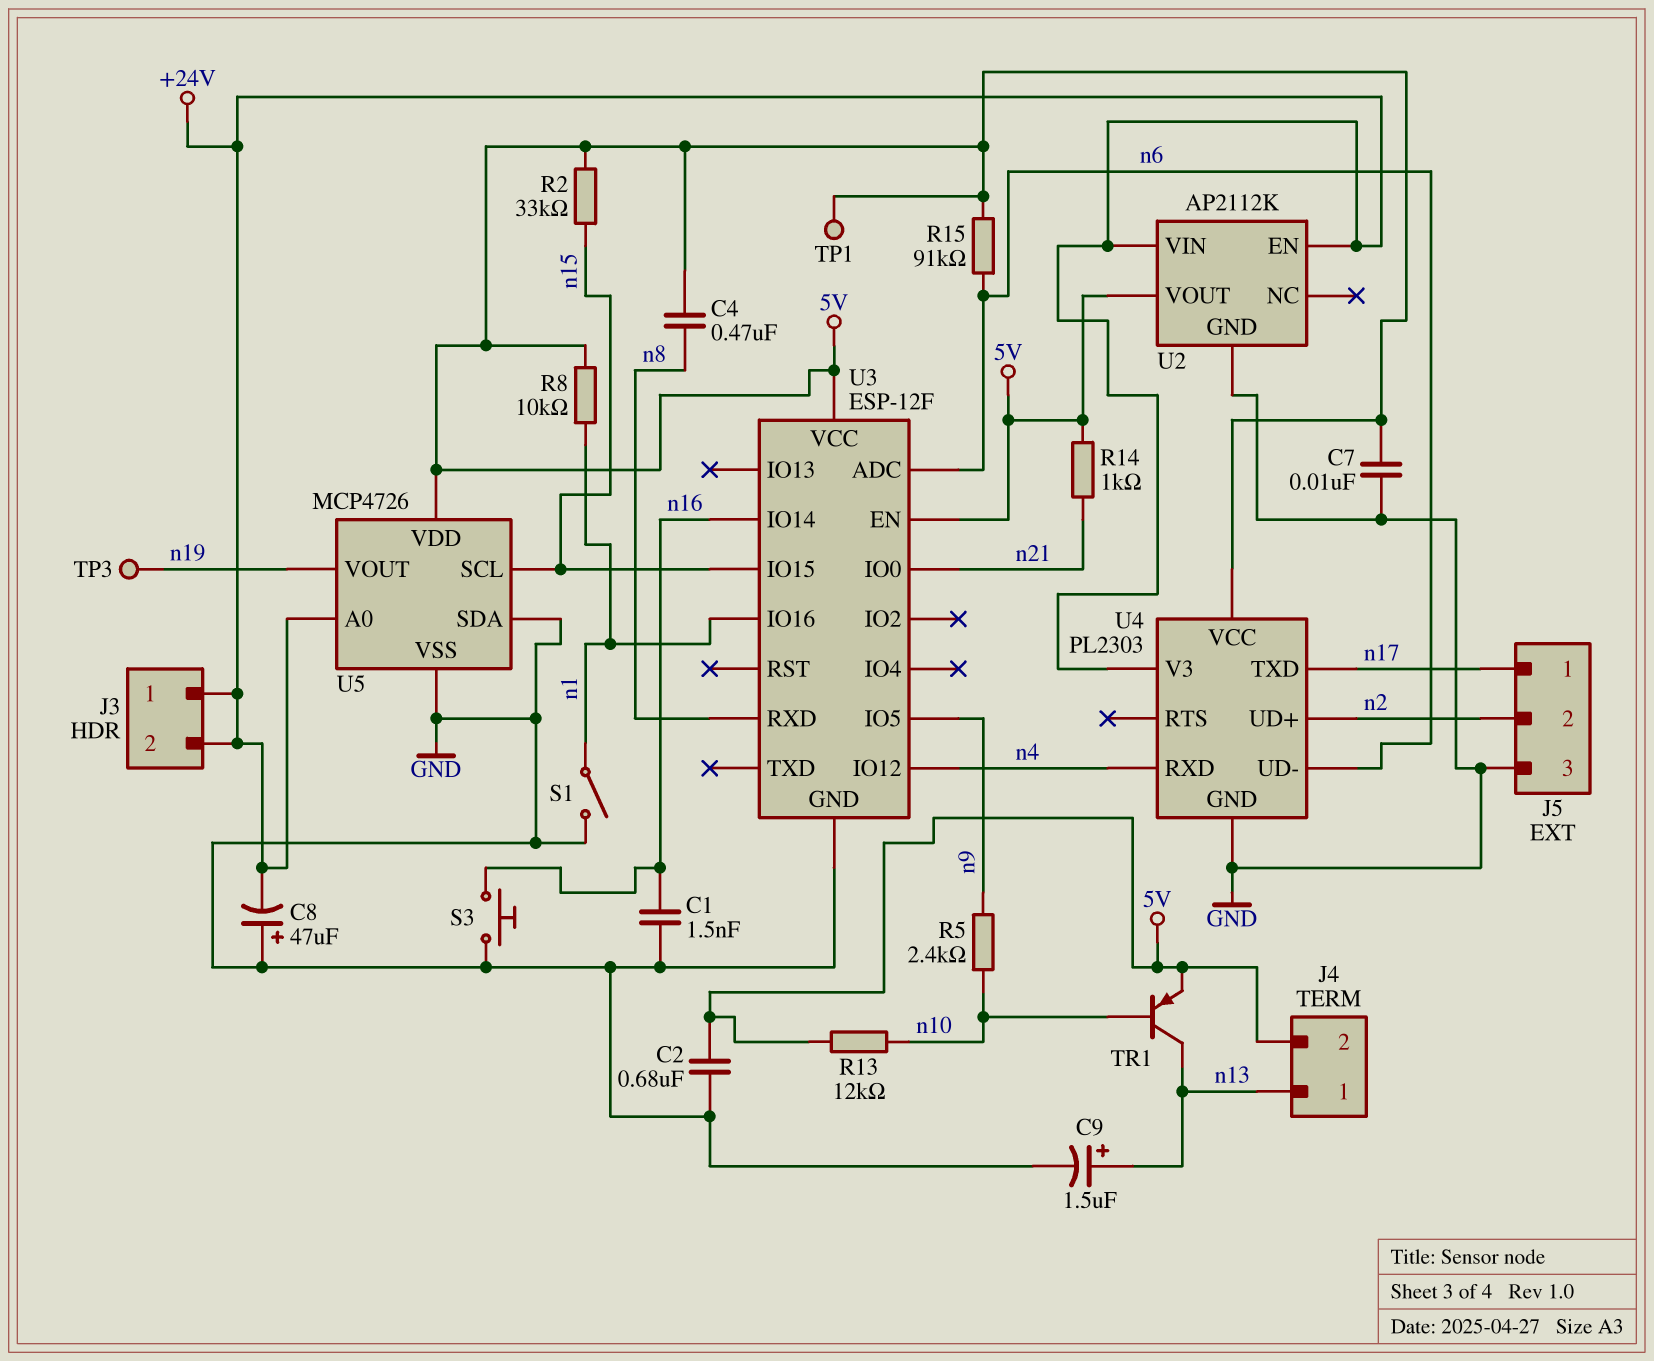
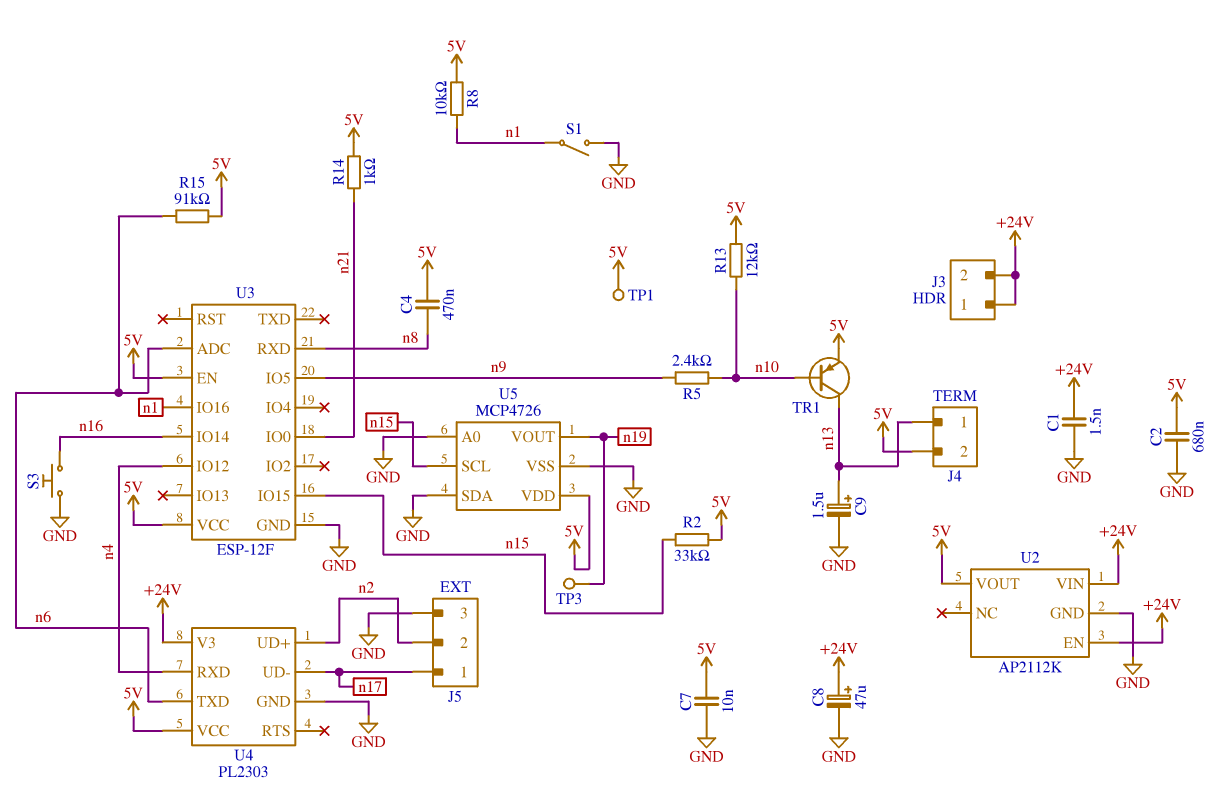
C1: 1.5nF (GND, n16) -> 1.5nF (+24V, GND)
C8: 47uF (plus GND, minus +24V) -> 47uF (plus +24V, minus GND)
U4 pin TXD: n17 -> n6
U4 pin UD-: n6 -> n17
U5 pin A0: +24V -> GND

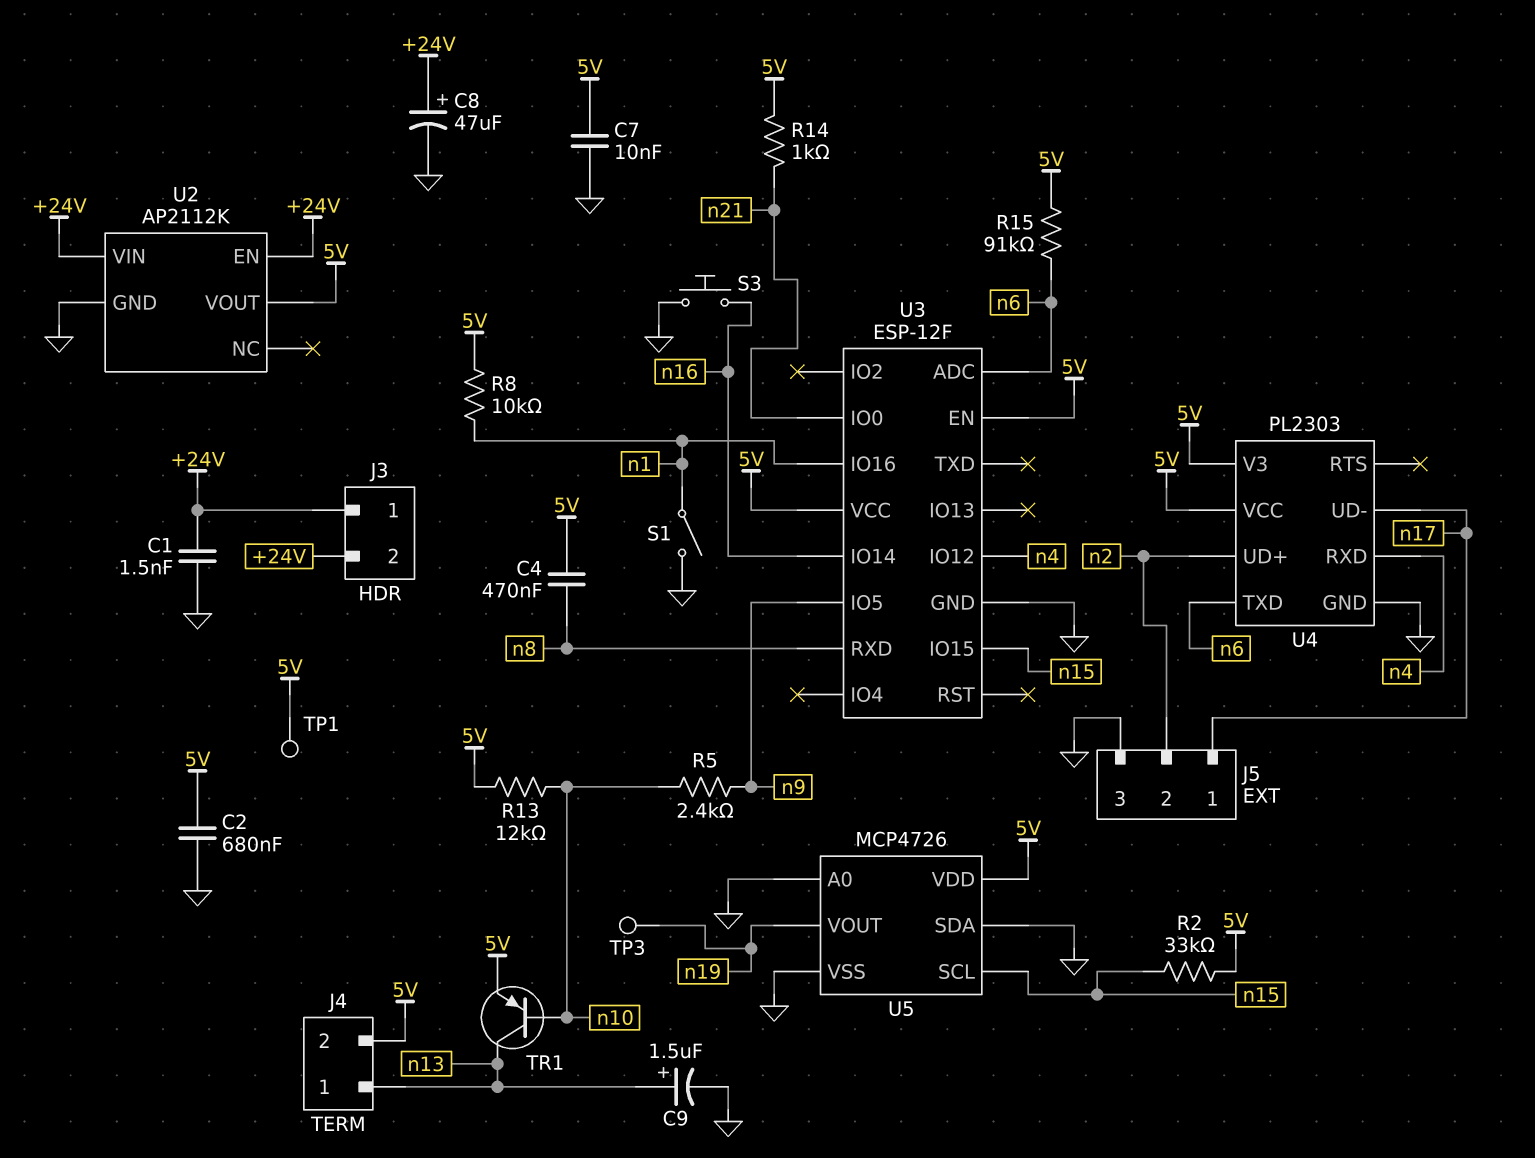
U4 pin V3: +24V -> 5V

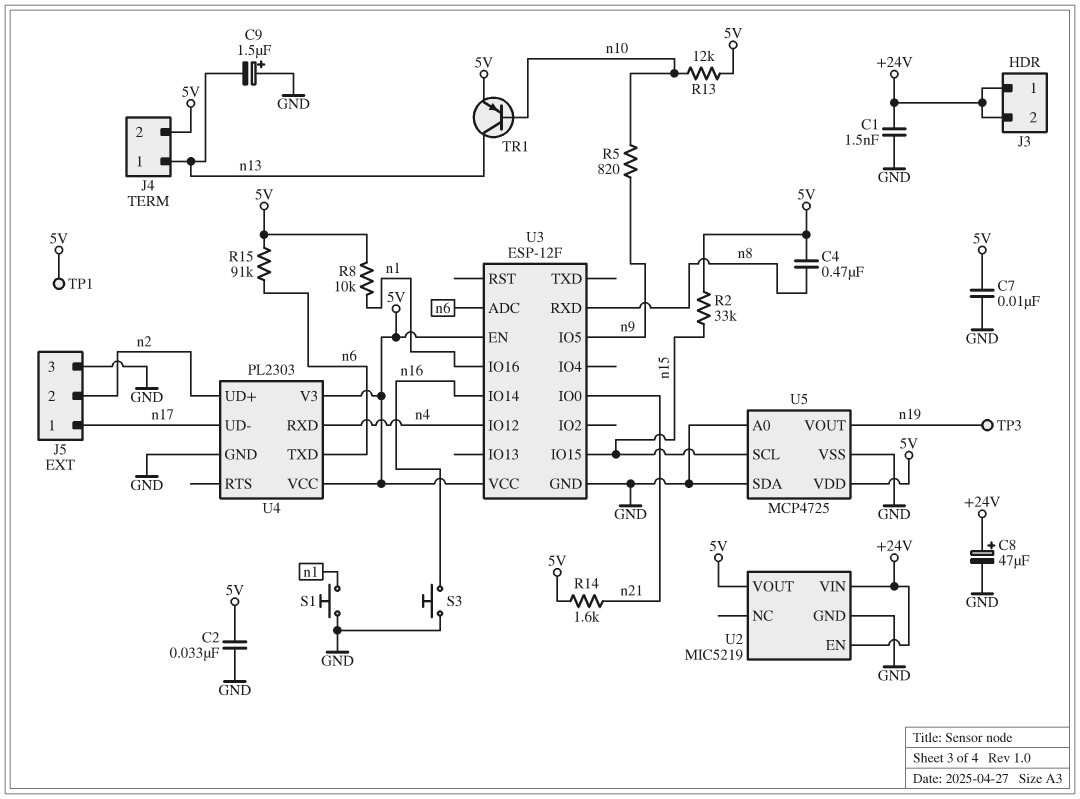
C2: 680nF (5V, GND) -> 33nF (5V, GND)
C9: 1.5uF (plus n13, minus GND) -> 1.5uF (plus GND, minus n13)
R5: 2.4k (n9, n10) -> 820 (n9, n10)
R14: 1k (5V, n21) -> 1.6k (5V, n21)
S1: switch (GND, n1) -> button (GND, n1)
U2: AP2112K -> MIC5219
U5: MCP4726 -> MCP4725

